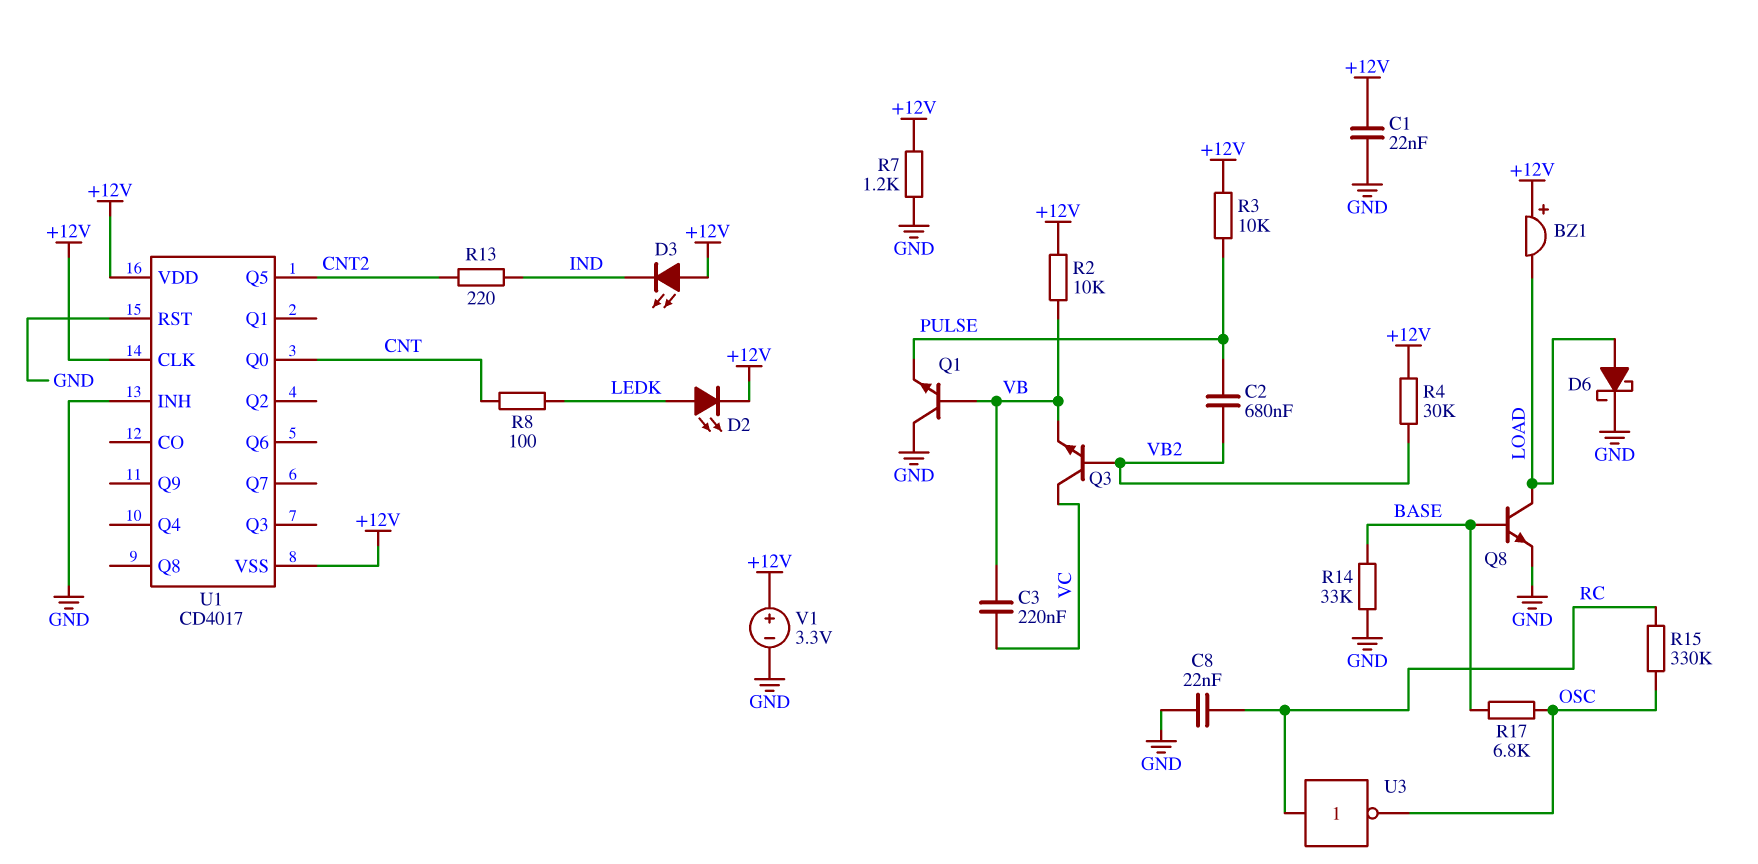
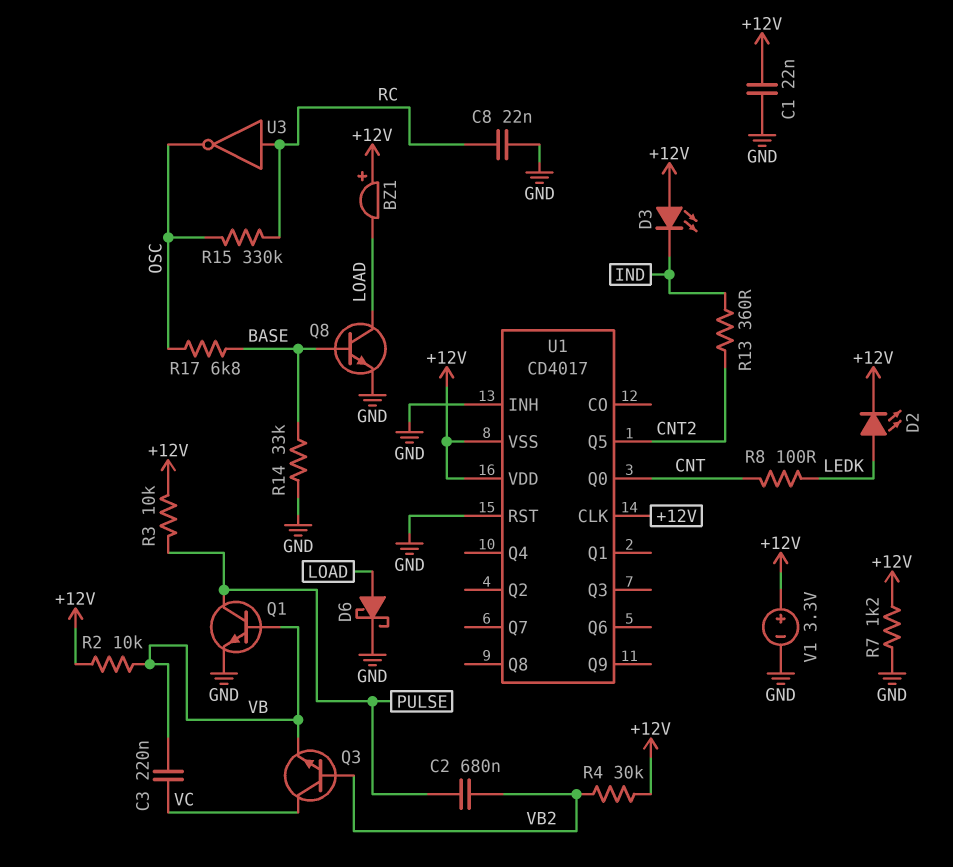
Q1: NPN (B VB, C GND, E PULSE) -> NPN (B VB, C PULSE, E GND)
R13: 220 (CNT2, IND) -> 360 (CNT2, IND)

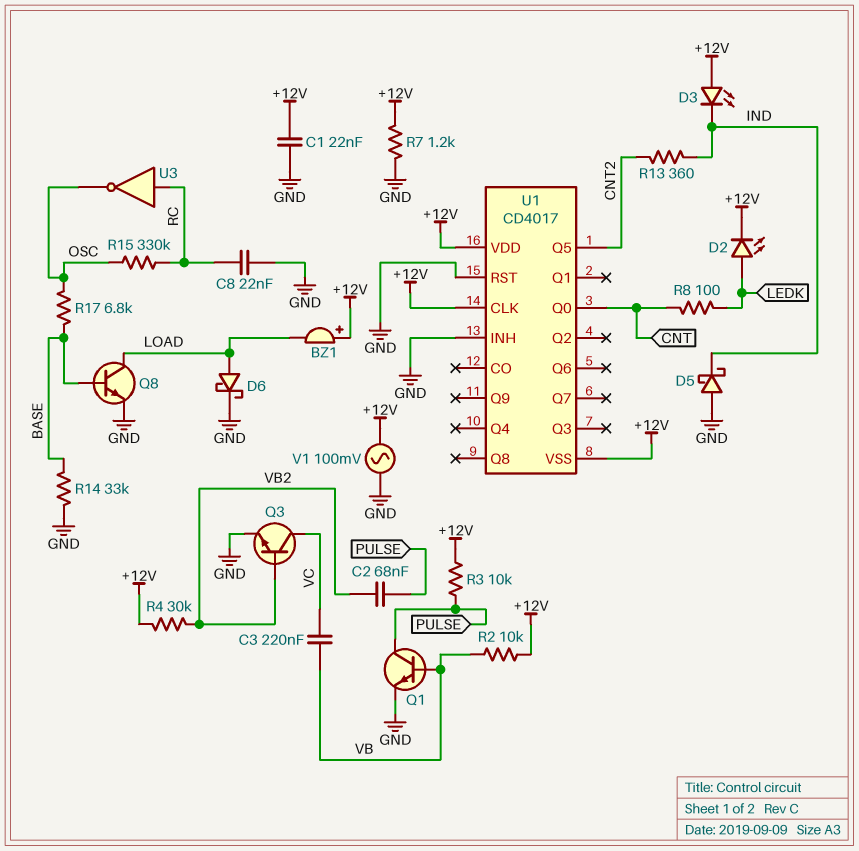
C2: 680nF (PULSE, VB2) -> 68nF (PULSE, VB2)
D5: none -> schottky (A GND, K IND)
Q3: NPN (B VB2, C VC, E VB) -> NPN (B VB2, C VC, E GND)
V1: 3.3V (plus +12V, minus GND) -> AC 100mV (+12V, GND)

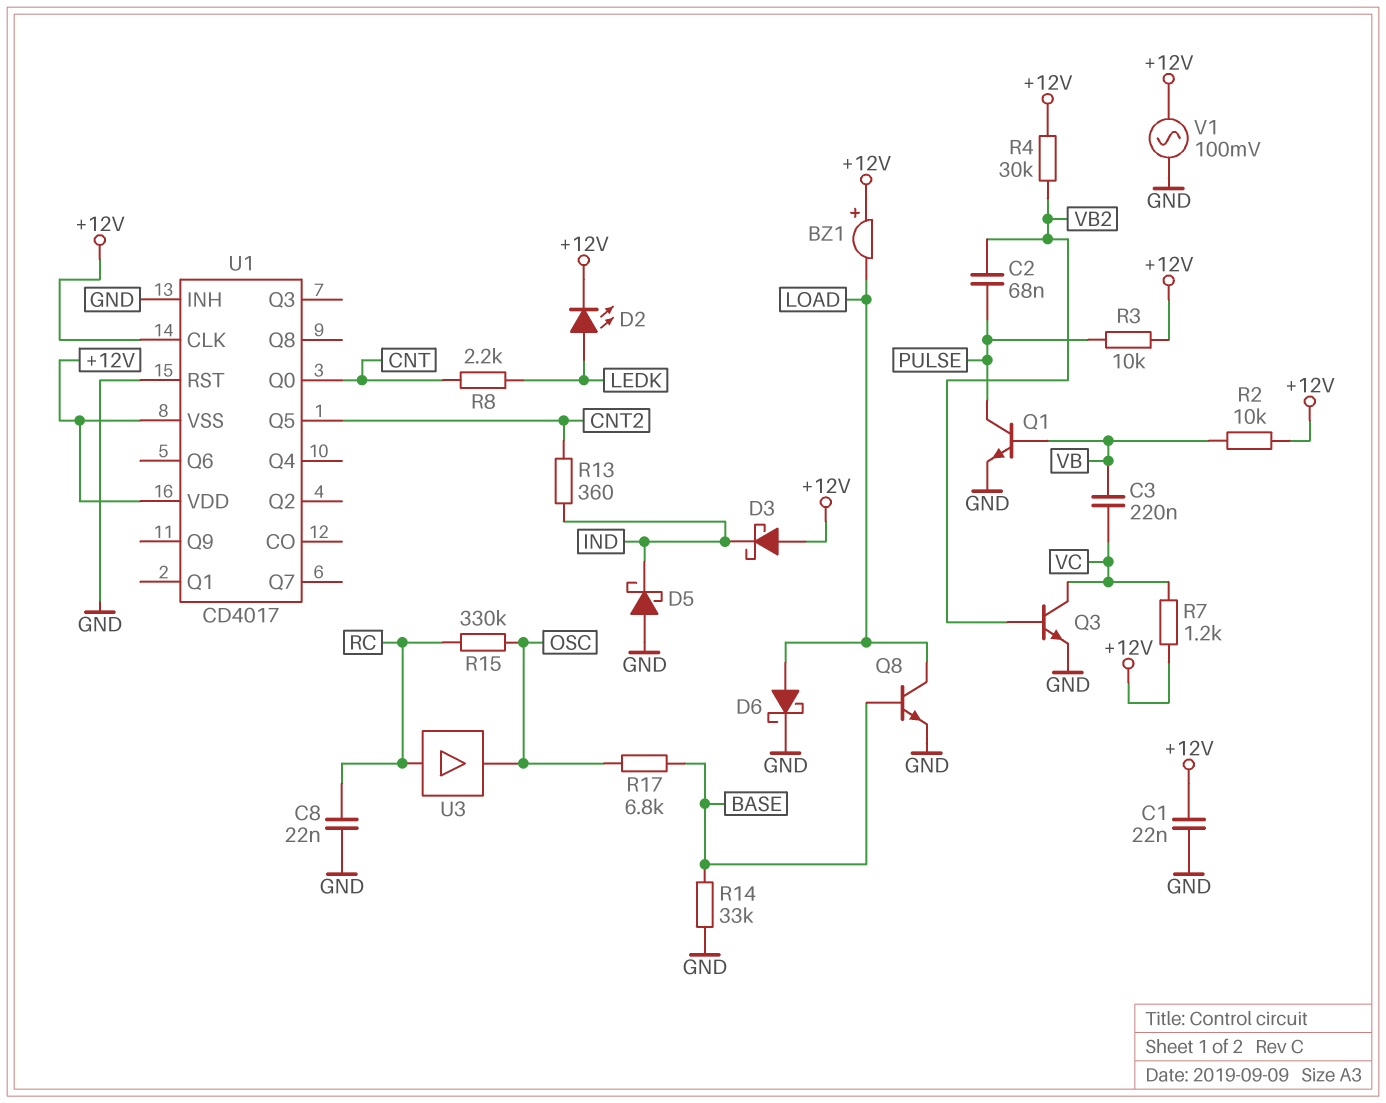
D3: LED (A +12V, K IND) -> schottky (A +12V, K IND)
R7: 1.2k (+12V, GND) -> 1.2k (+12V, VC)
R8: 100 (CNT, LEDK) -> 2.2k (CNT, LEDK)
U3: NOT (in RC, out OSC) -> buffer (in RC, out OSC)

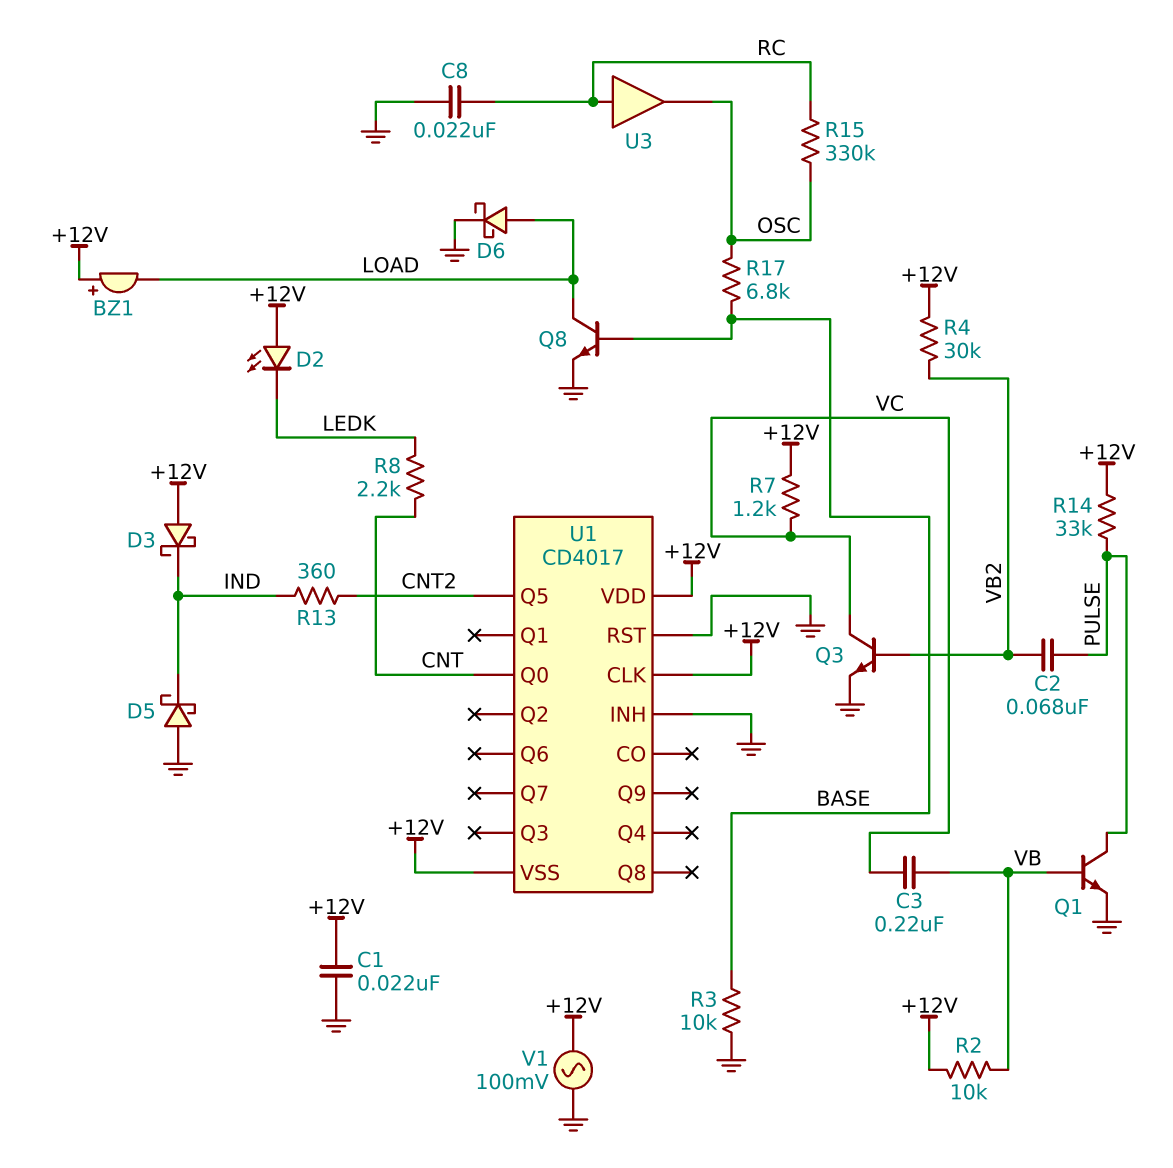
D2: LED (A LEDK, K +12V) -> LED (A +12V, K LEDK)
R3: 10k (+12V, PULSE) -> 10k (BASE, GND)
R14: 33k (BASE, GND) -> 33k (+12V, PULSE)

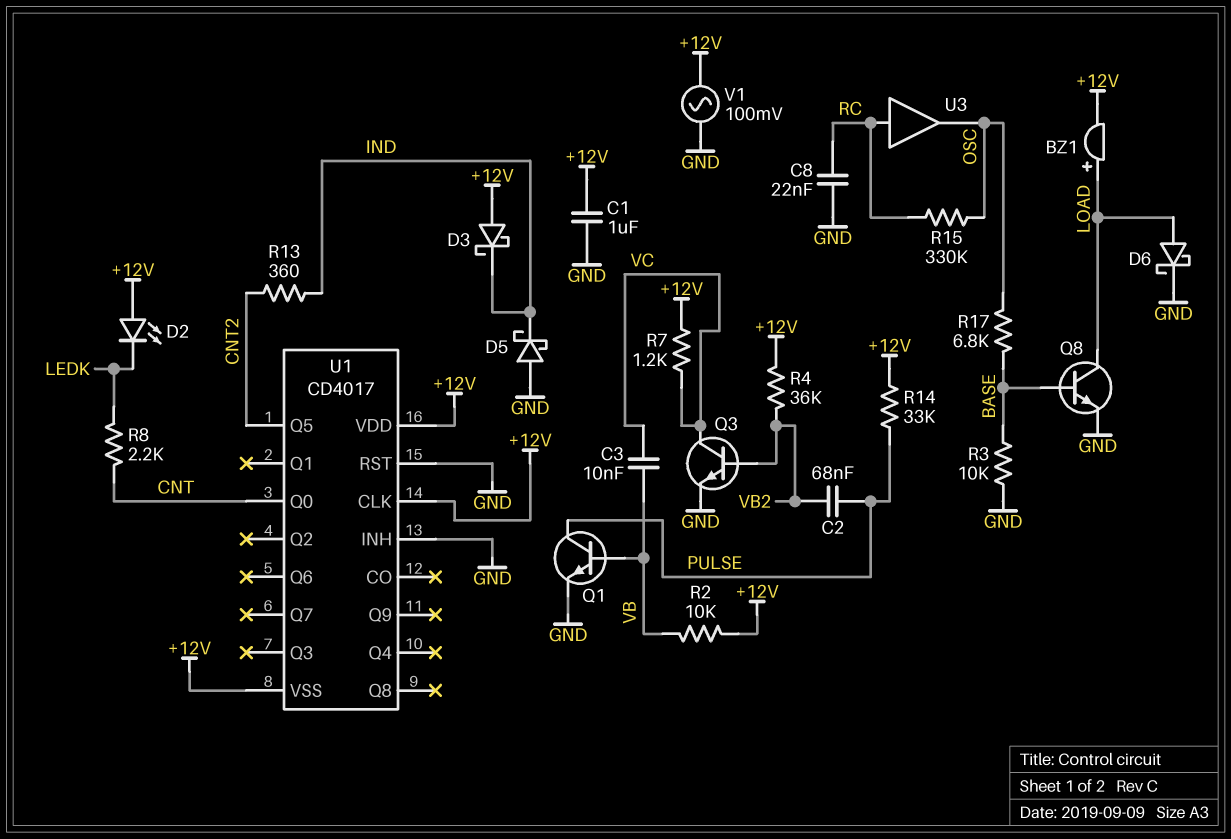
BZ1: buzzer (plus +12V, minus LOAD) -> buzzer (plus LOAD, minus +12V)
C1: 22nF (+12V, GND) -> 1uF (+12V, GND)
C3: 220nF (VB, VC) -> 10nF (VB, VC)
R4: 30k (+12V, VB2) -> 36k (+12V, VB2)

